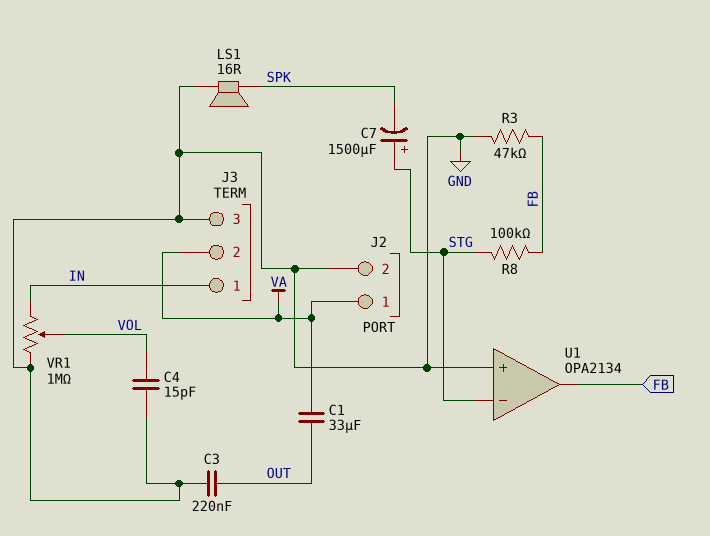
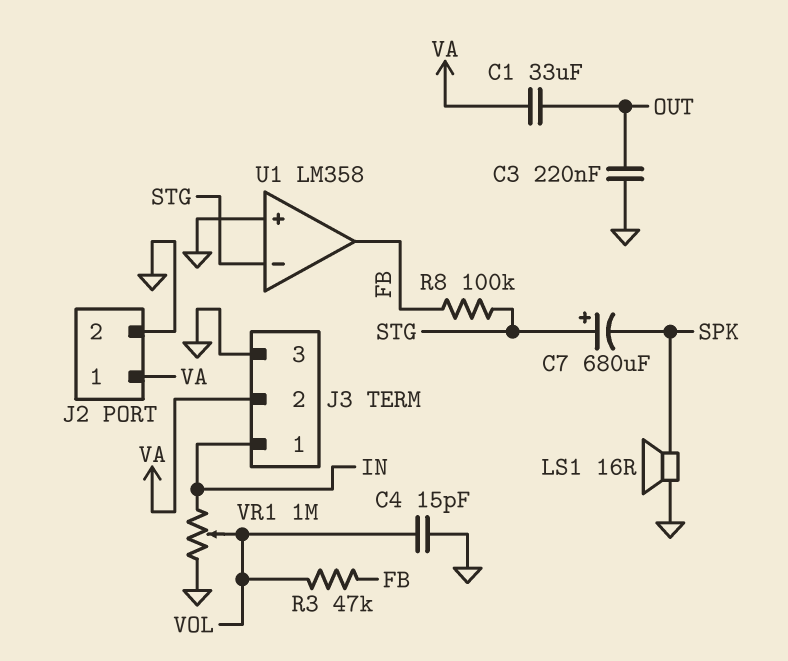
C7: 1500uF (plus STG, minus SPK) -> 680uF (plus STG, minus SPK)
R3: 47k (FB, GND) -> 47k (FB, VOL)
U1: OPA2134 -> LM358

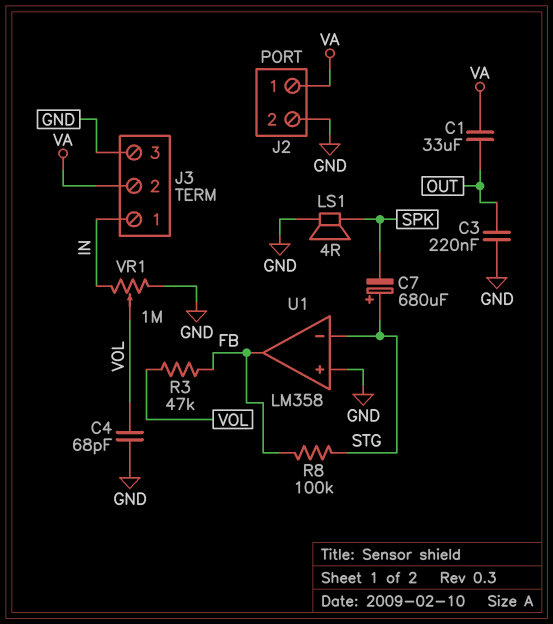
C4: 15pF (GND, VOL) -> 68pF (GND, VOL)
LS1: speaker 16R (GND, SPK) -> speaker 4R (GND, SPK)

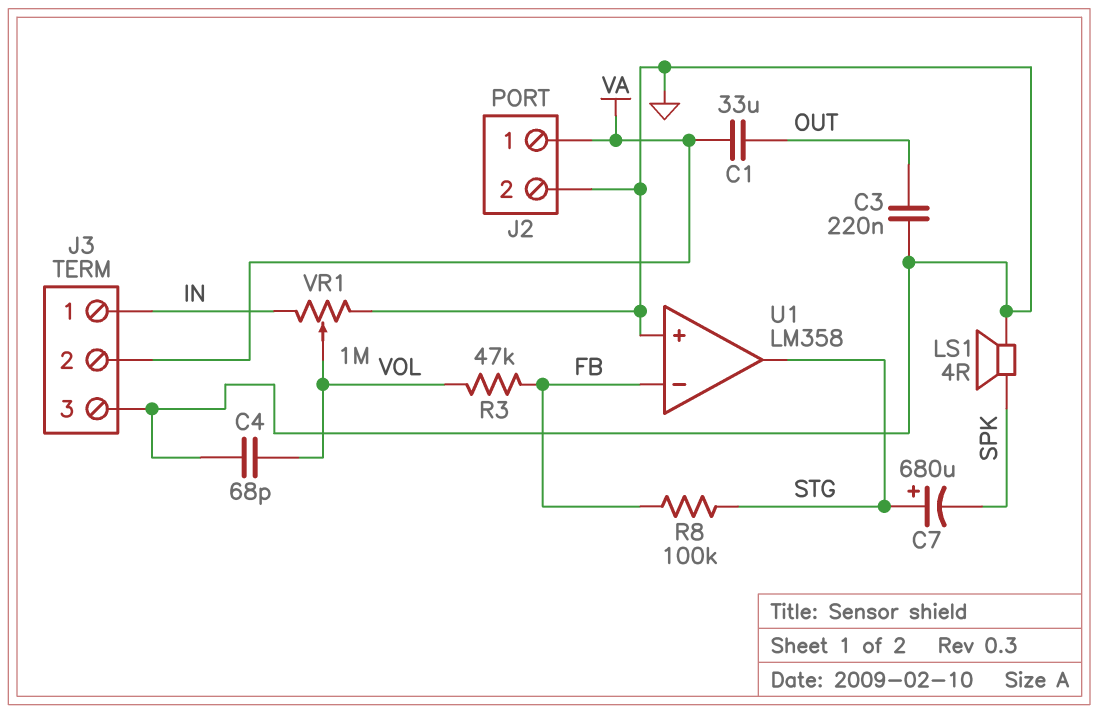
U1 pin in-: STG -> FB
U1 pin out: FB -> STG

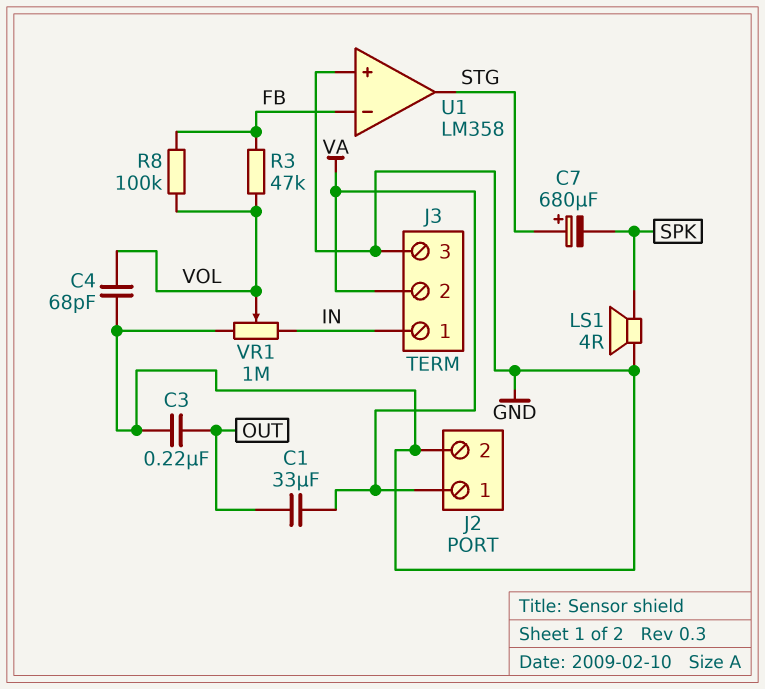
R8: 100k (FB, STG) -> 100k (FB, VOL)

